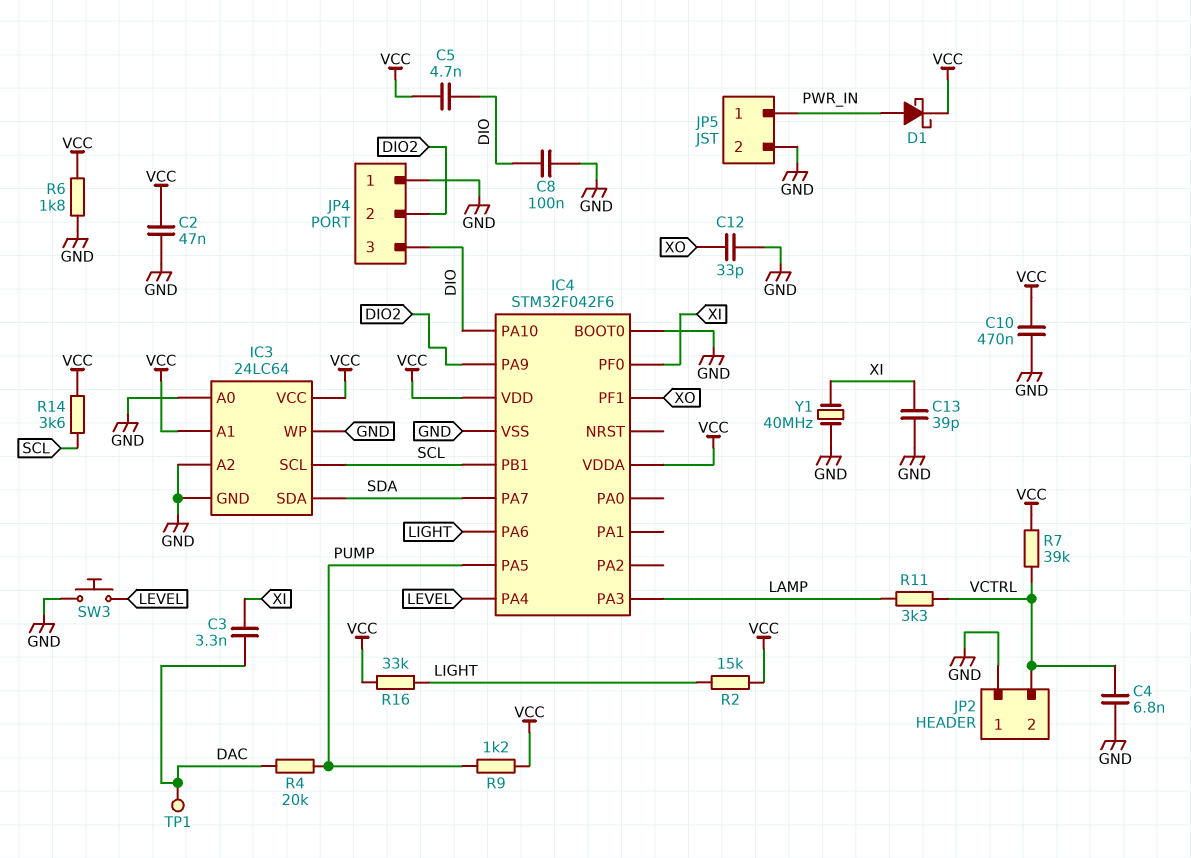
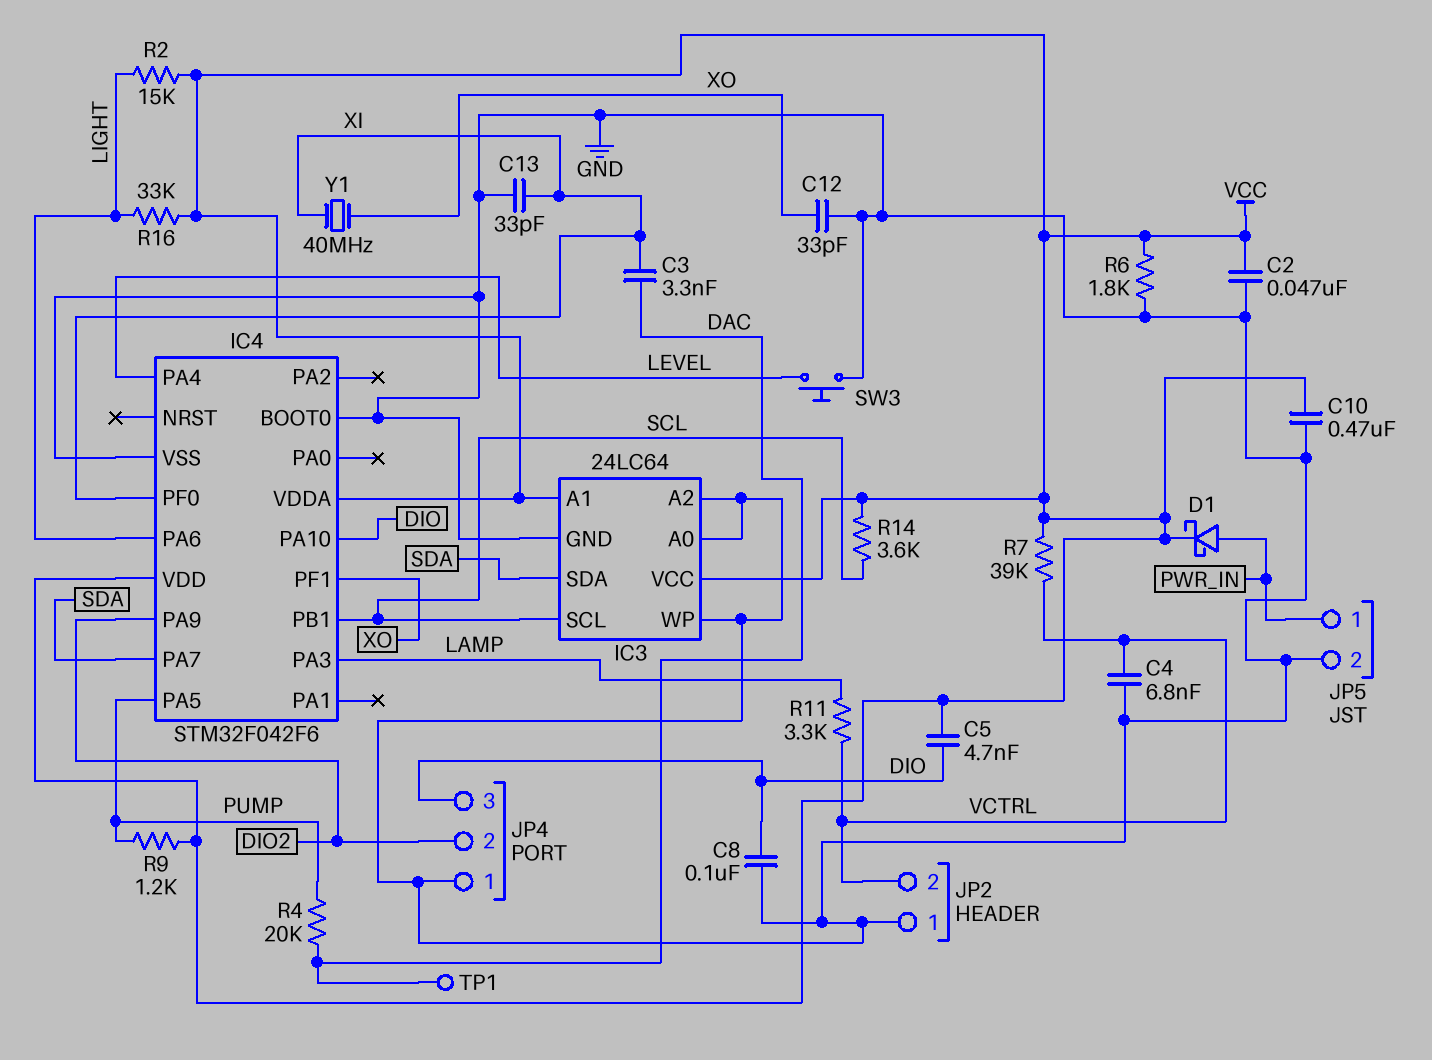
C13: 39pF (GND, XI) -> 33pF (GND, XI)
Y1: 40MHz (GND, XI) -> 40MHz (XI, XO)

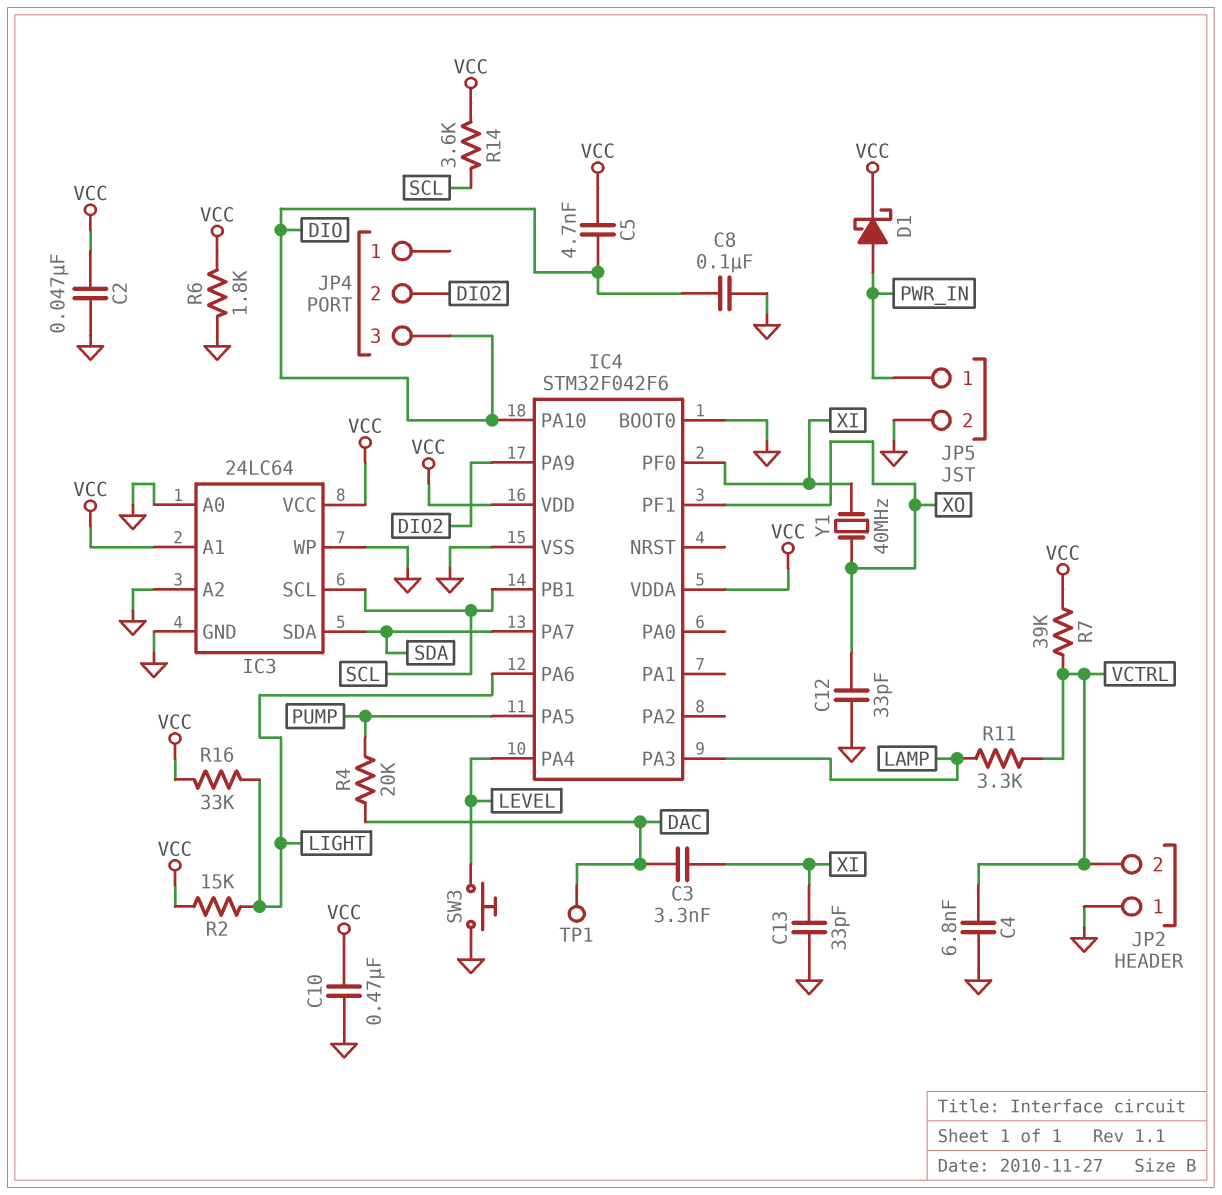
JP4 pin 1: GND -> none
R9: 1.2k (PUMP, VCC) -> none

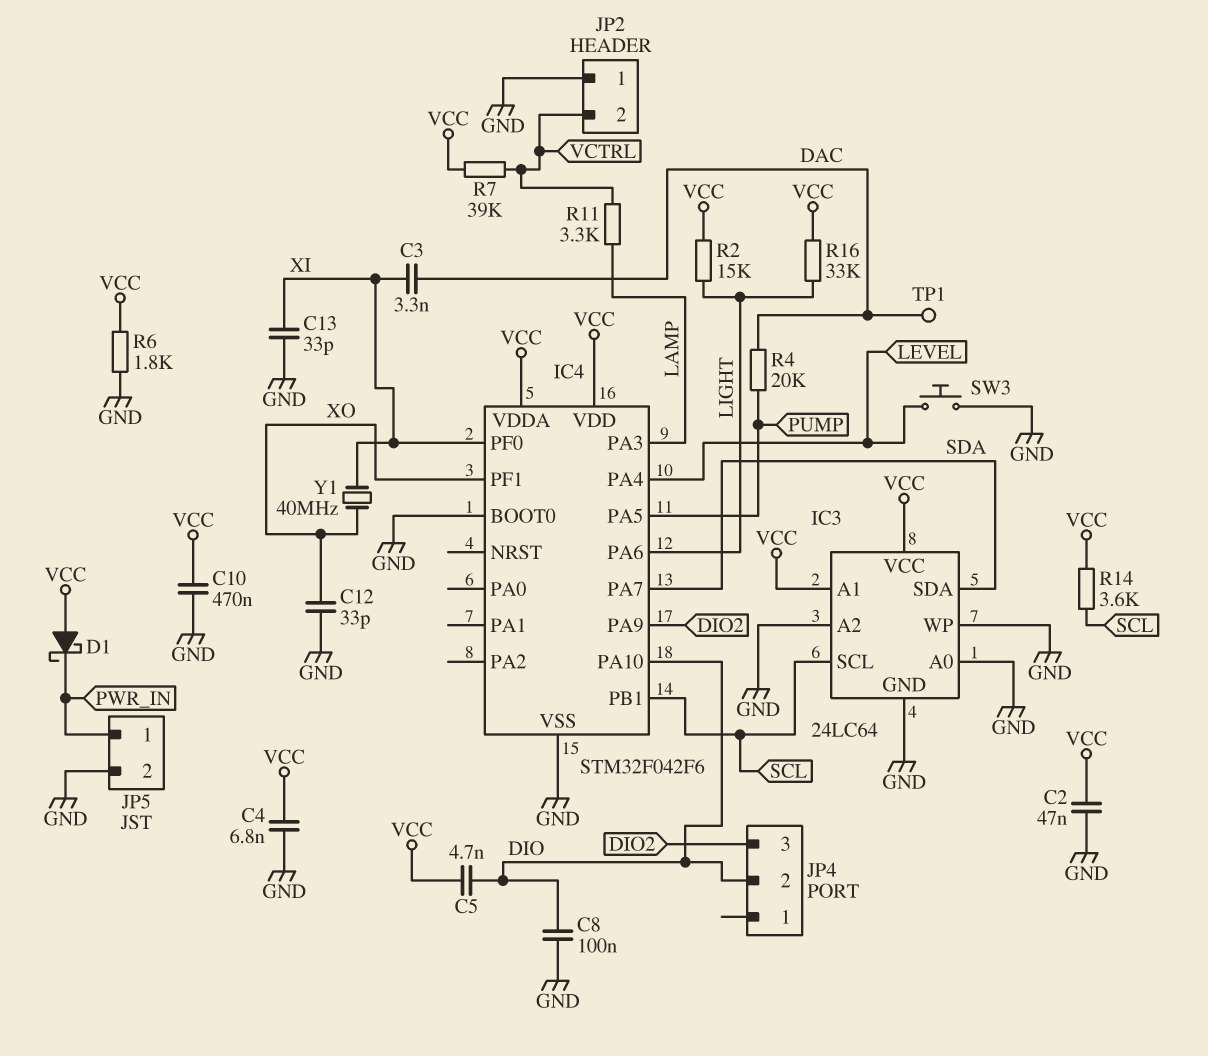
C4: 6.8nF (GND, VCTRL) -> 6.8nF (GND, VCC)
D1: schottky (A PWR_IN, K VCC) -> schottky (A VCC, K PWR_IN)
JP4 pin 2: DIO2 -> DIO
JP4 pin 3: DIO -> DIO2

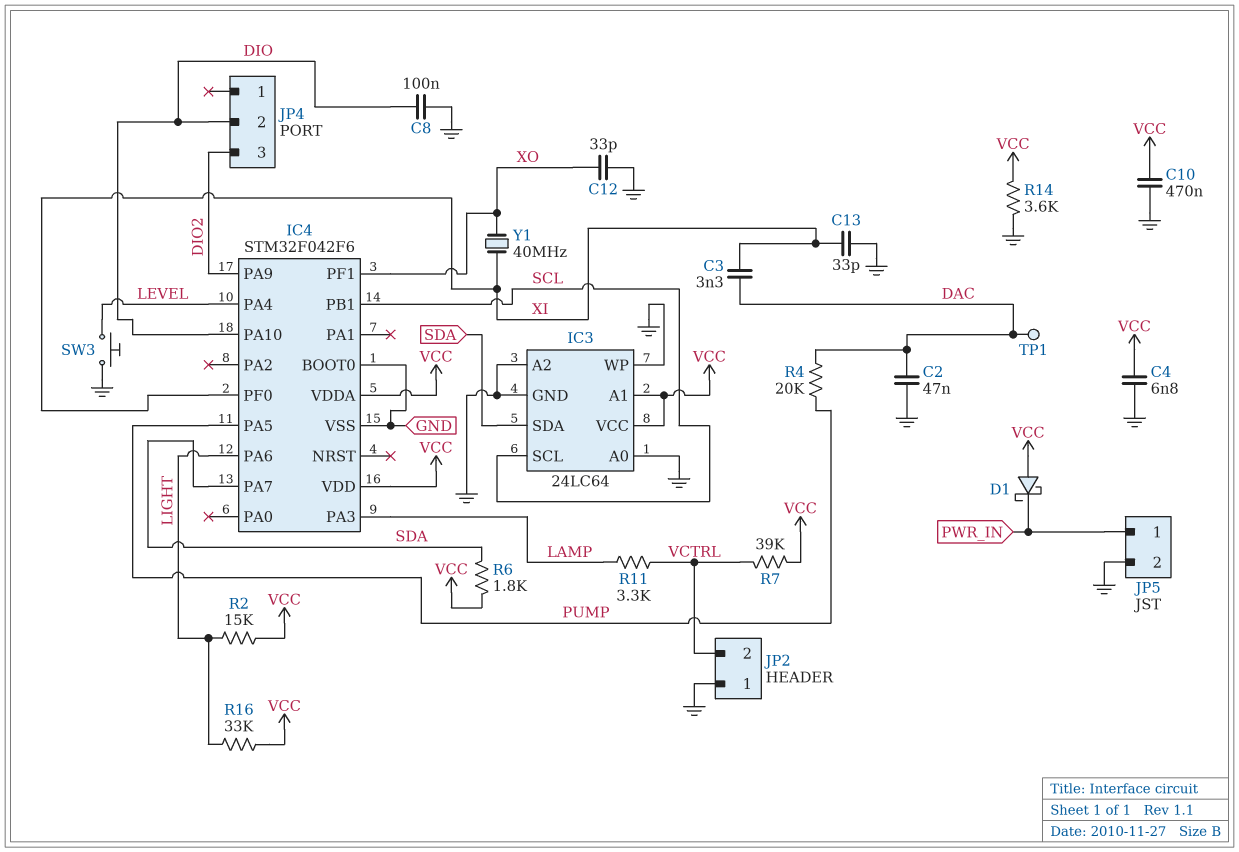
C2: 47nF (GND, VCC) -> 47nF (DAC, GND)
C5: 4.7nF (DIO, VCC) -> none
R6: 1.8k (GND, VCC) -> 1.8k (SDA, VCC)
R14: 3.6k (SCL, VCC) -> 3.6k (GND, VCC)

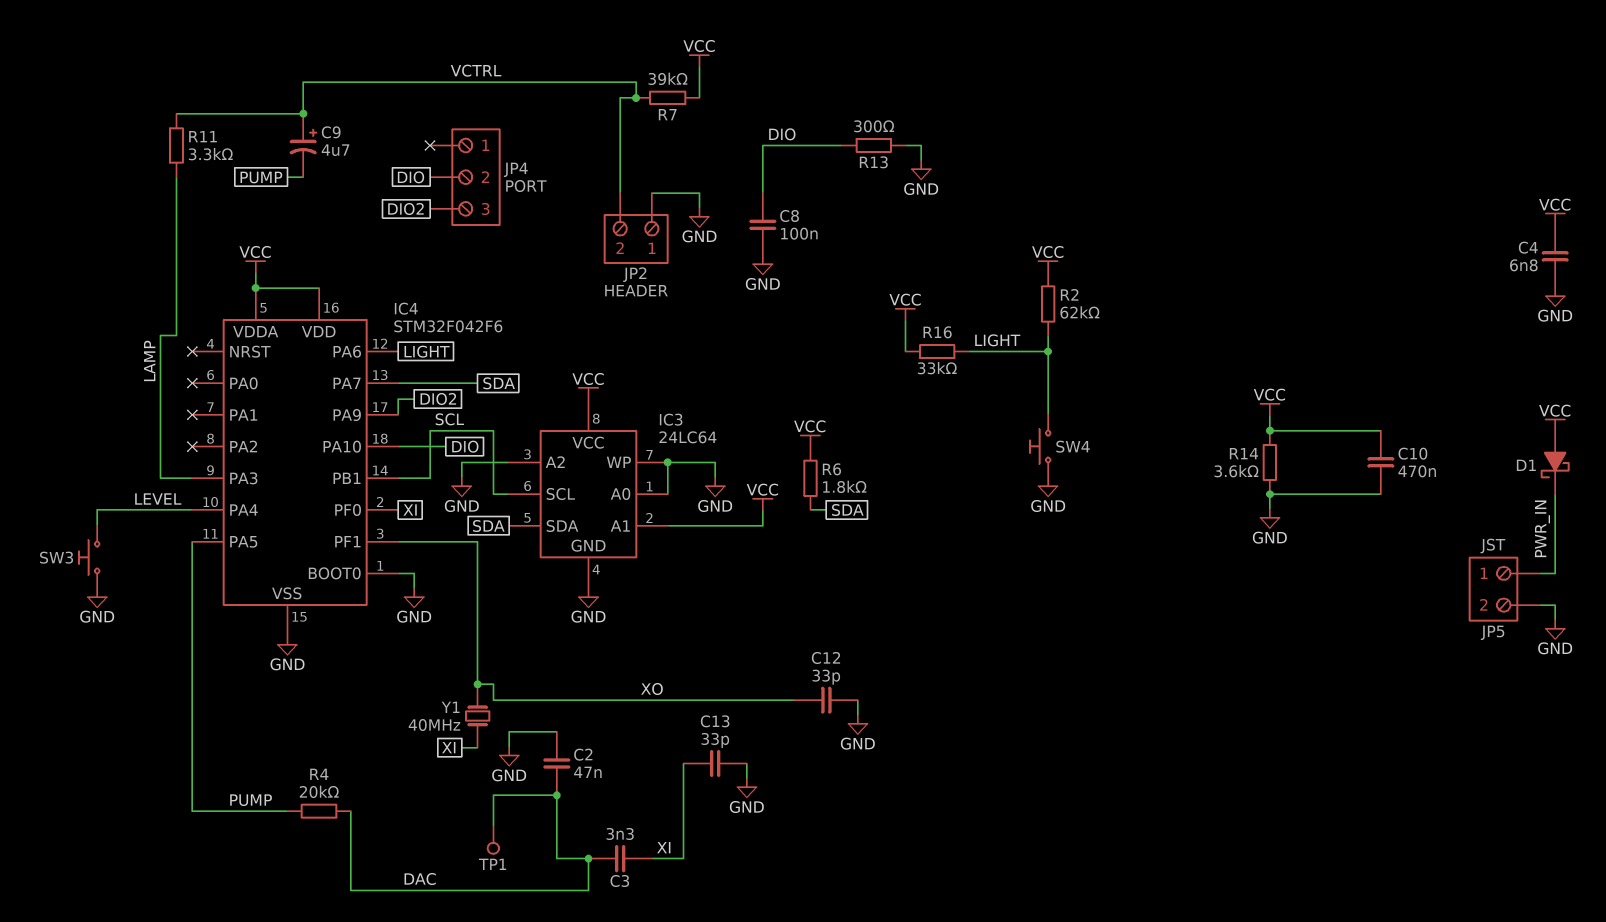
C9: none -> 4.7uF (plus VCTRL, minus PUMP)
R2: 15k (LIGHT, VCC) -> 62k (LIGHT, VCC)
R13: none -> 300 (DIO, GND)
SW4: none -> button (GND, LIGHT)

